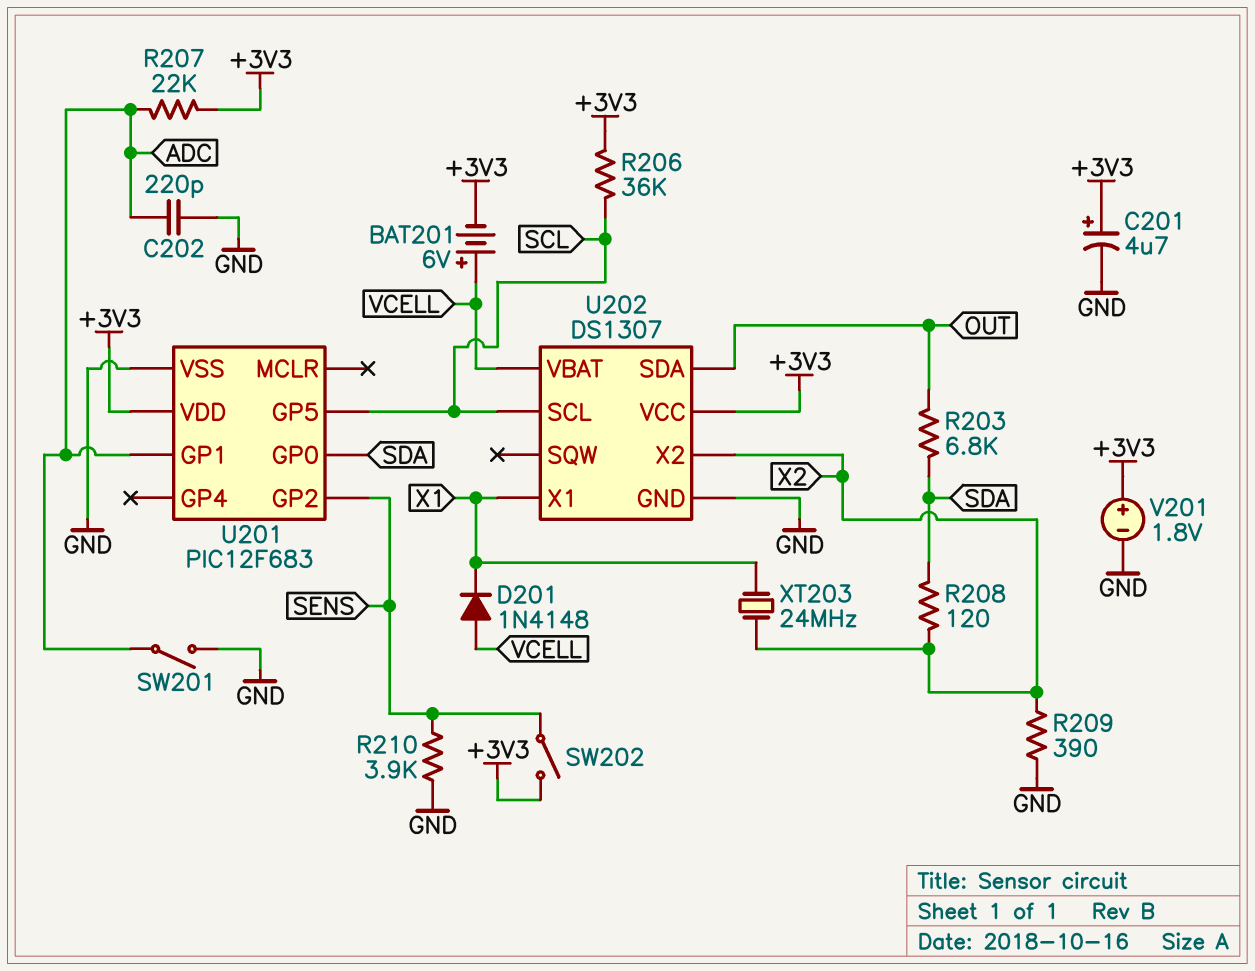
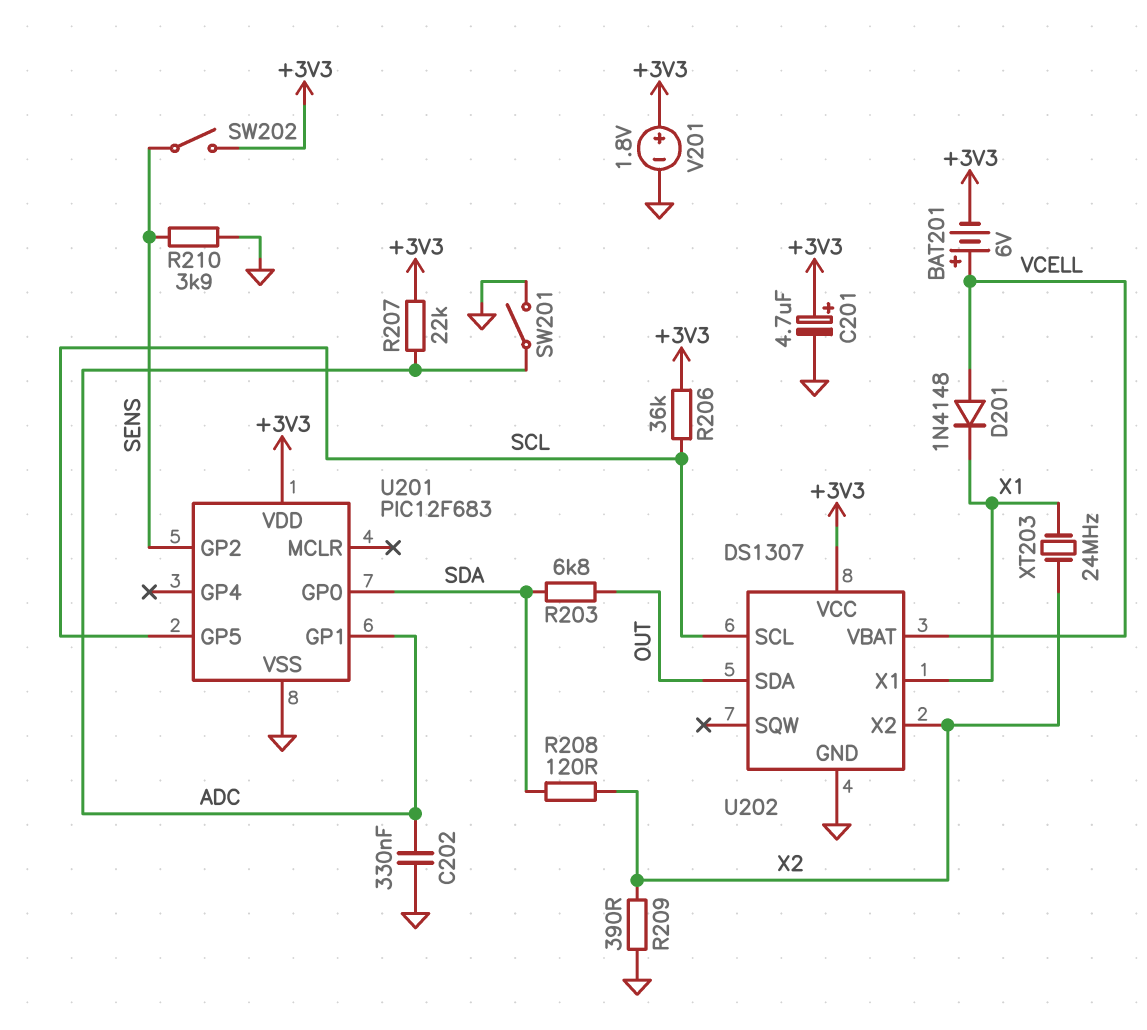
C202: 220pF (ADC, GND) -> 330nF (ADC, GND)

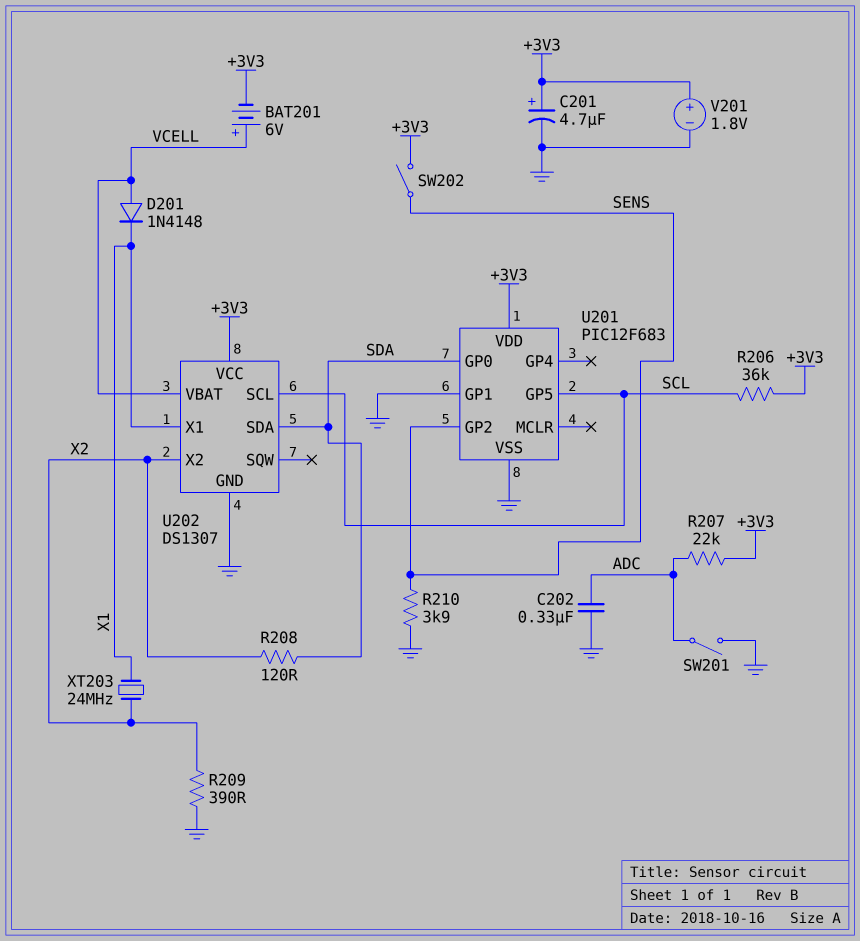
R203: 6.8k (OUT, SDA) -> none
U201 pin GP1: ADC -> GND
U202 pin SDA: OUT -> SDA

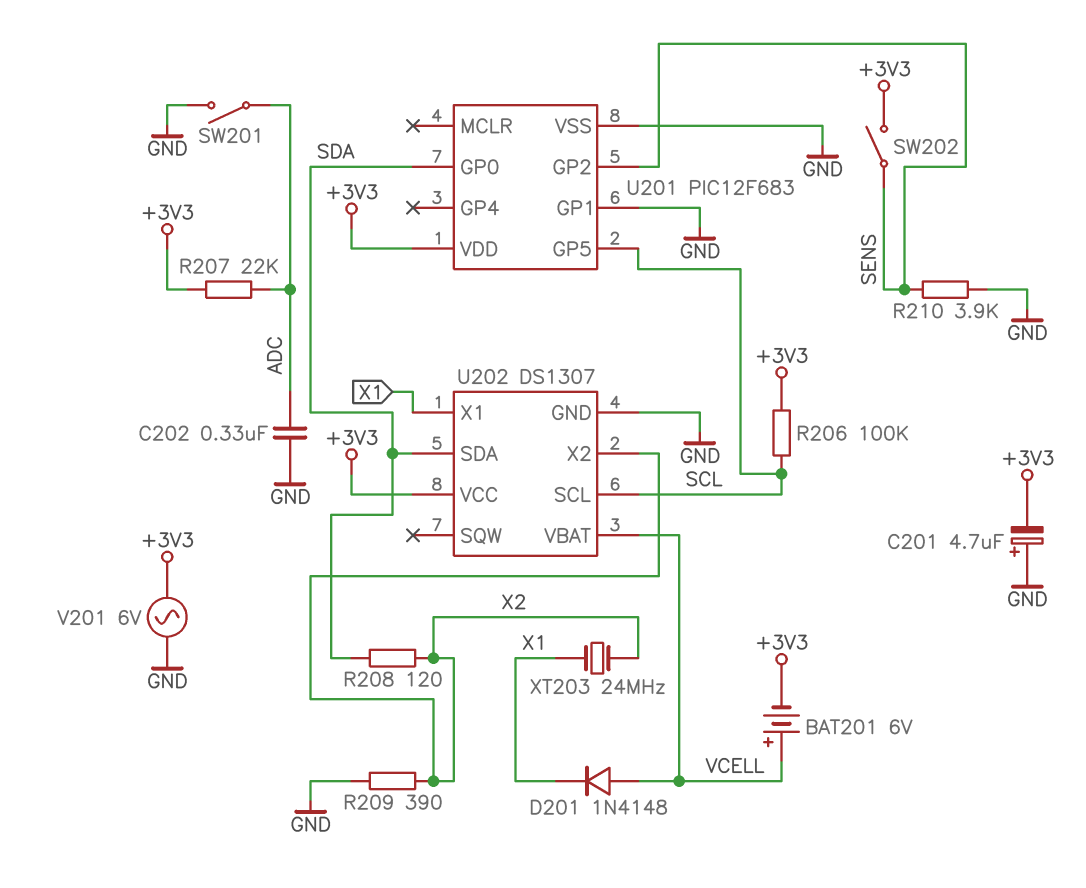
C201: 4.7uF (plus +3V3, minus GND) -> 4.7uF (plus GND, minus +3V3)
R206: 36k (+3V3, SCL) -> 100k (+3V3, SCL)
V201: 1.8V (plus +3V3, minus GND) -> AC 6V (+3V3, GND)

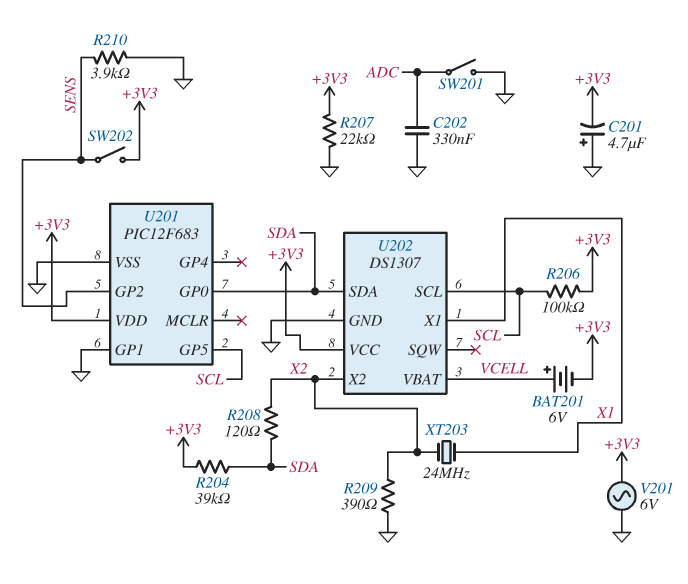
D201: diode 1N4148 (A VCELL, K X1) -> none
R204: none -> 39k (+3V3, SDA)
R207: 22k (+3V3, ADC) -> 22k (+3V3, GND)

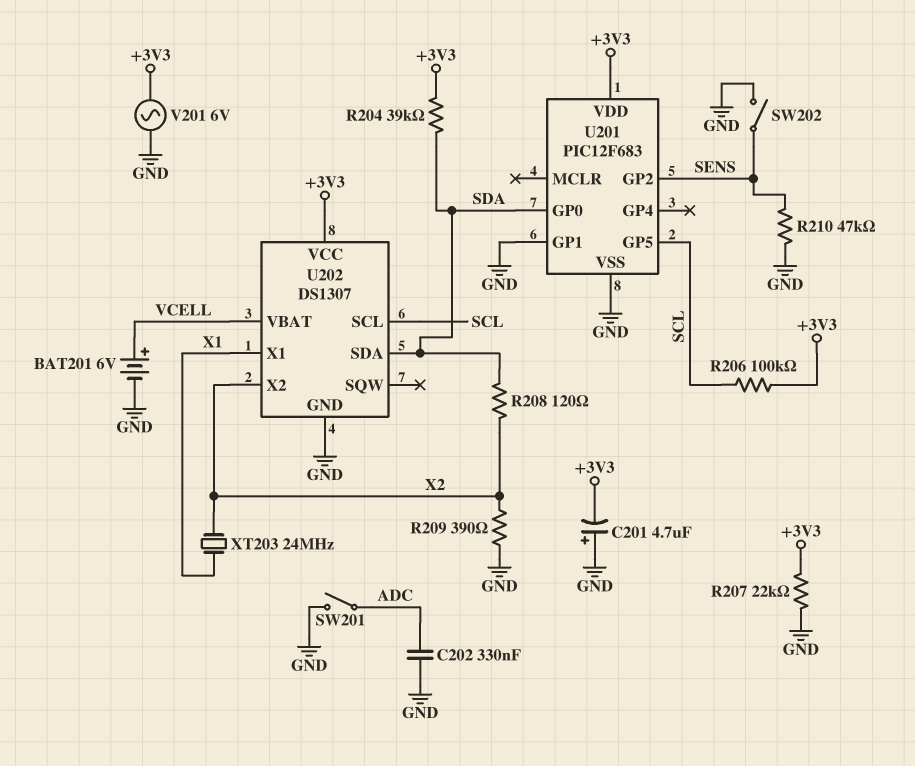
BAT201: 6V (plus VCELL, minus +3V3) -> 6V (plus VCELL, minus GND)
R210: 3.9k (GND, SENS) -> 47k (GND, SENS)
SW202: switch (+3V3, SENS) -> switch (GND, SENS)

